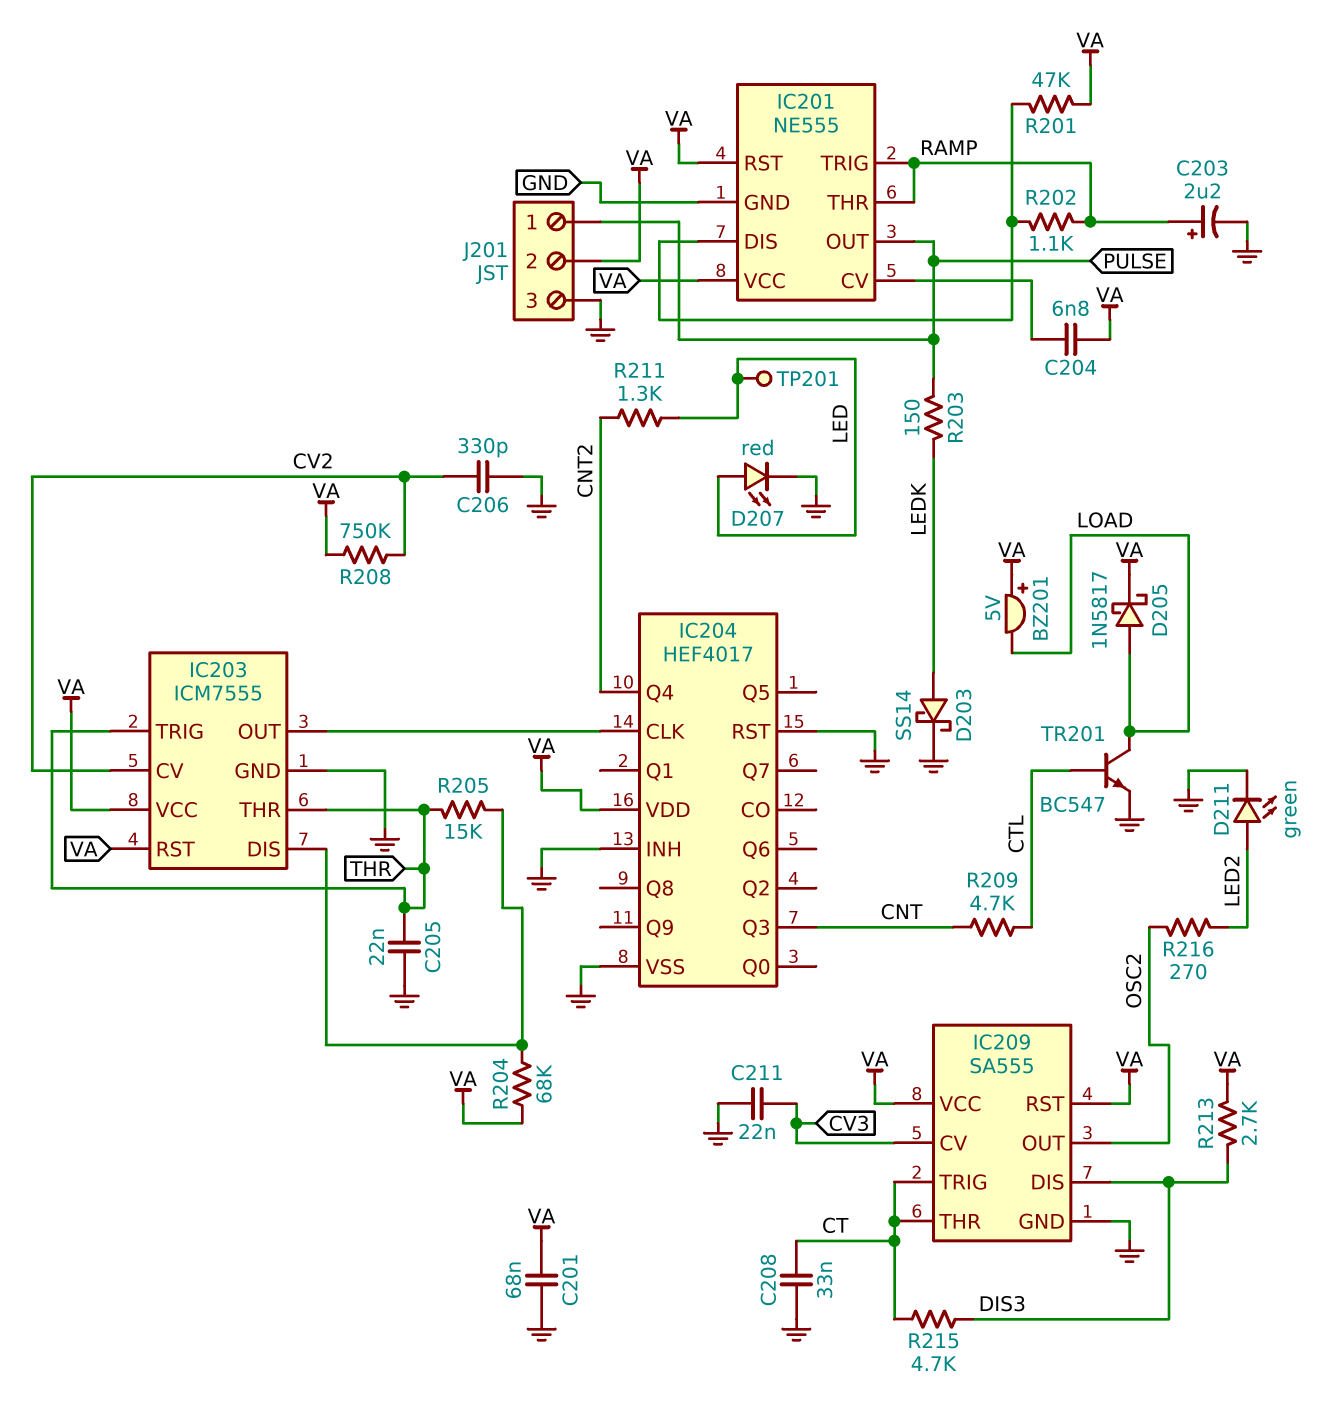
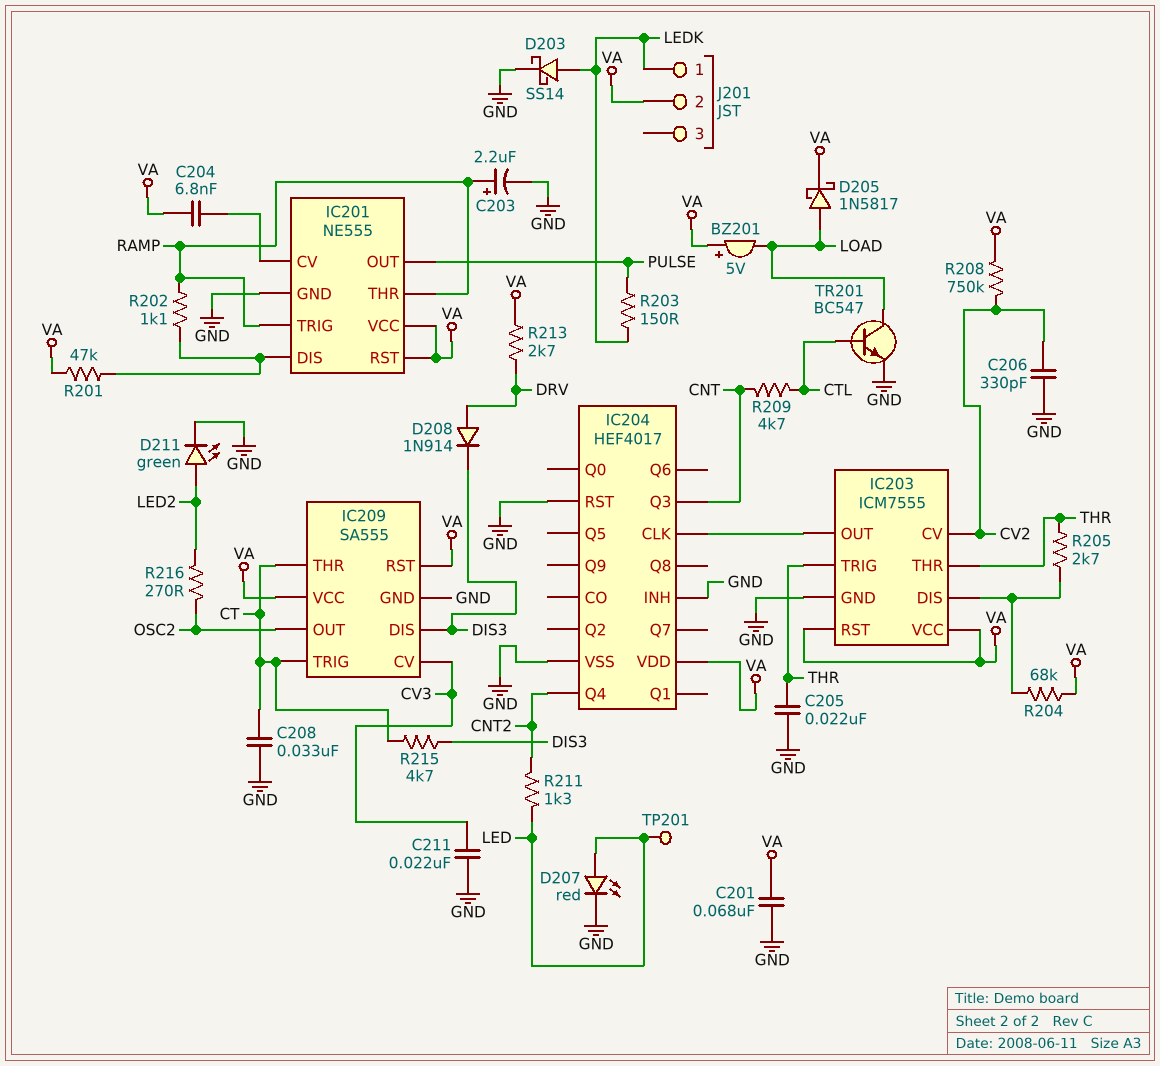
D208: none -> diode 1N914 (A DRV, K DIS3)
J201 pin 1: PULSE -> LEDK
J201 pin 3: GND -> none
R205: 15k (IC203/DIS, THR) -> 2.7k (IC203/DIS, THR)
R213: 2.7k (DIS3, VA) -> 2.7k (DRV, VA)

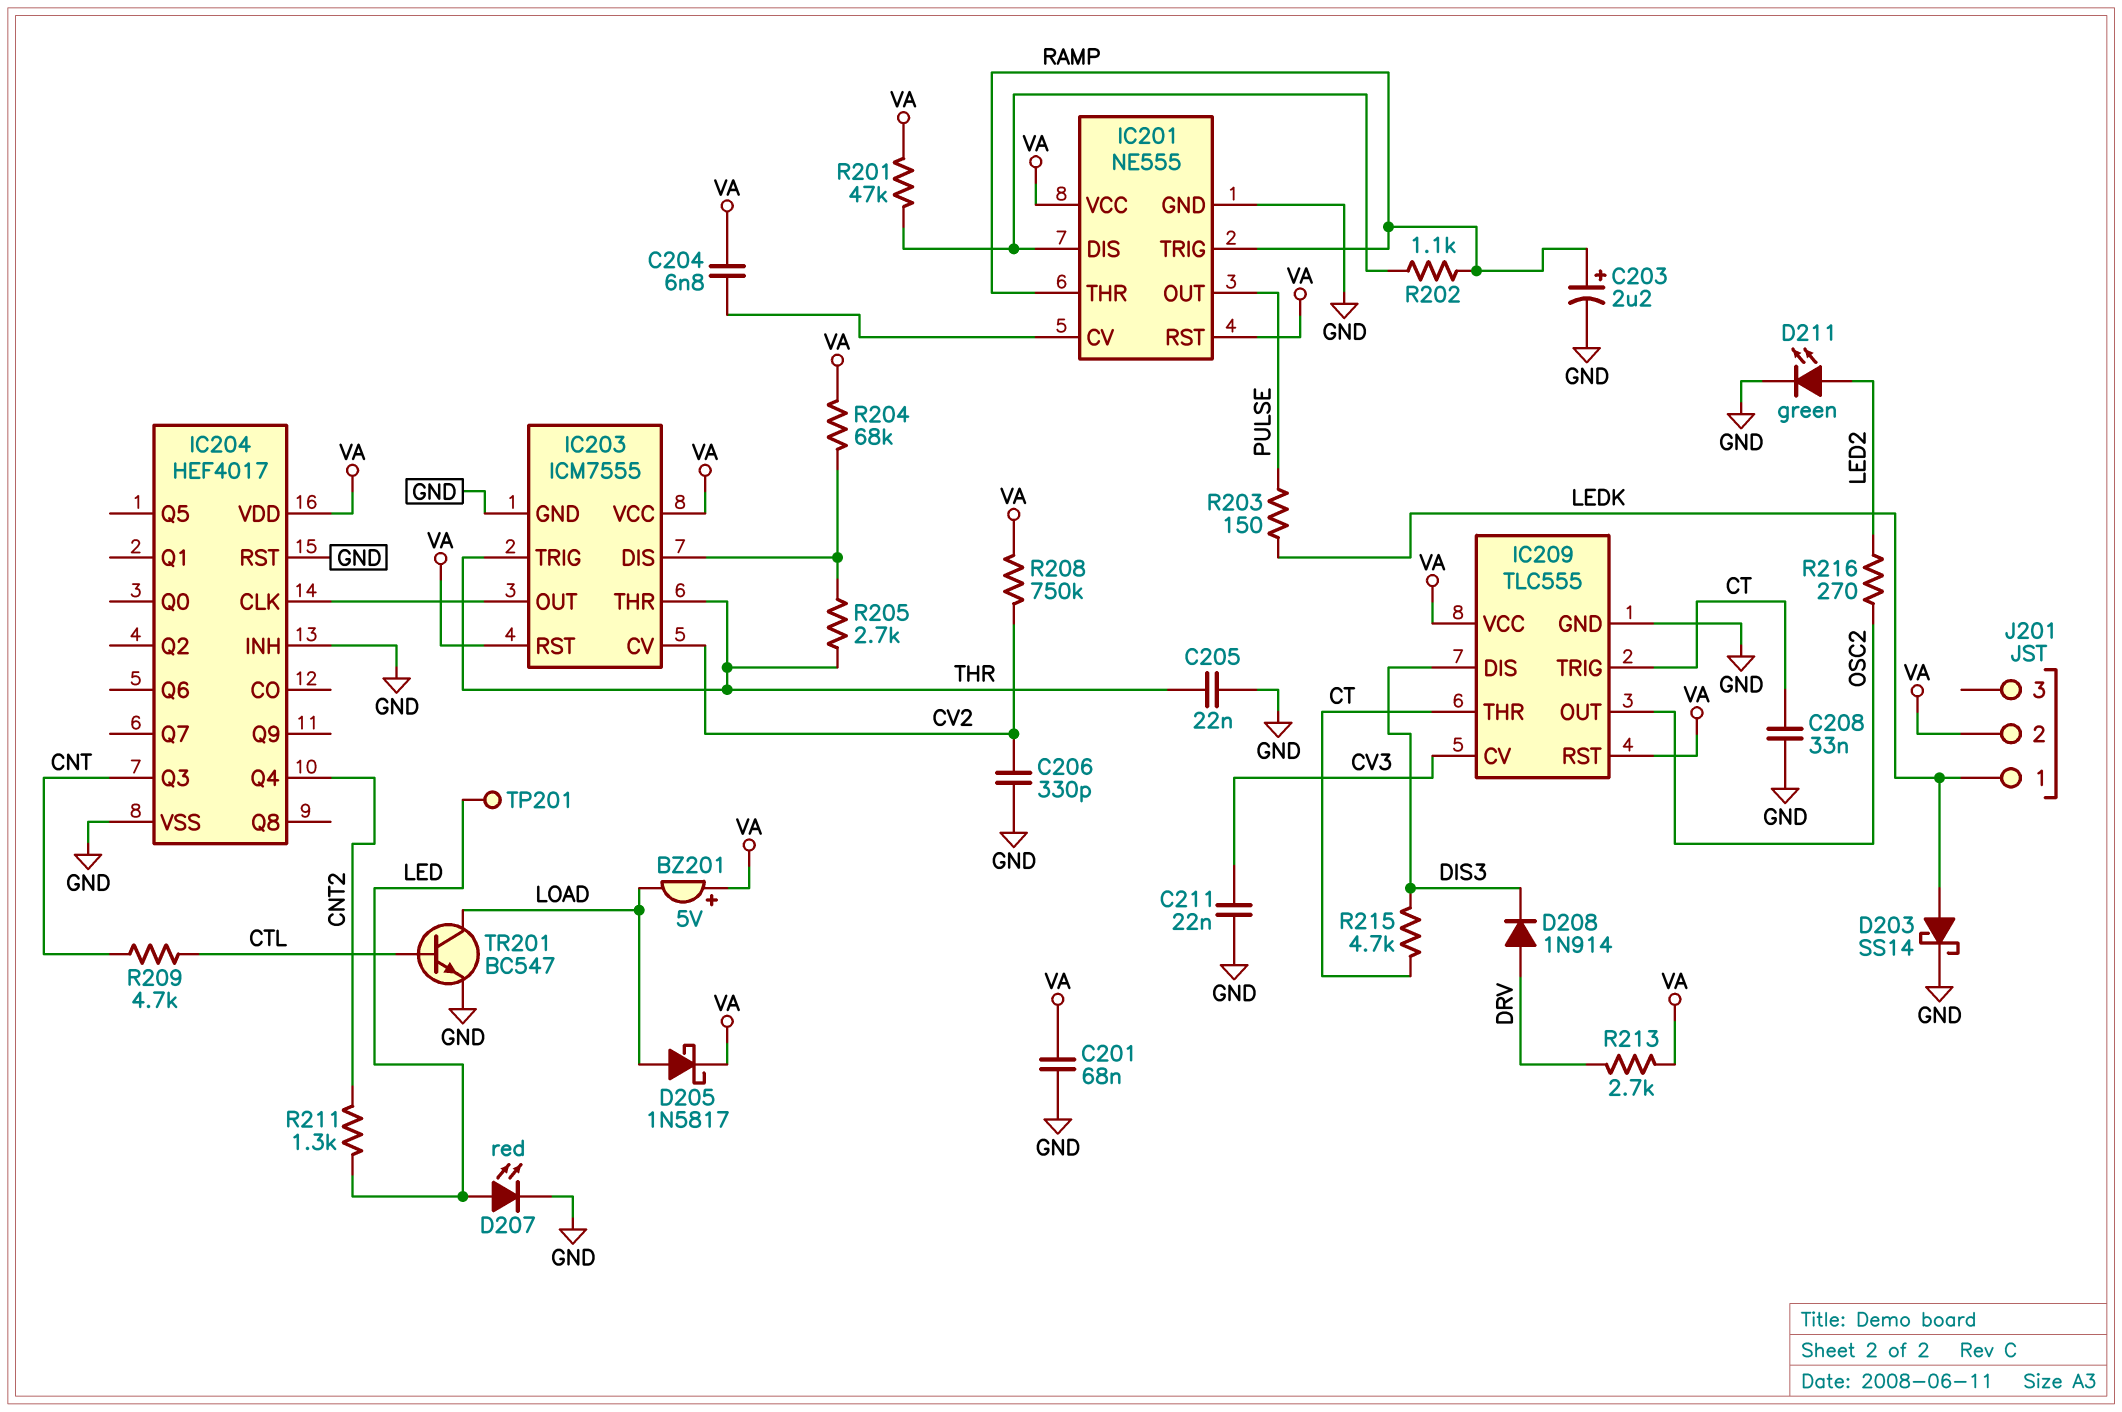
IC209: SA555 -> TLC555

